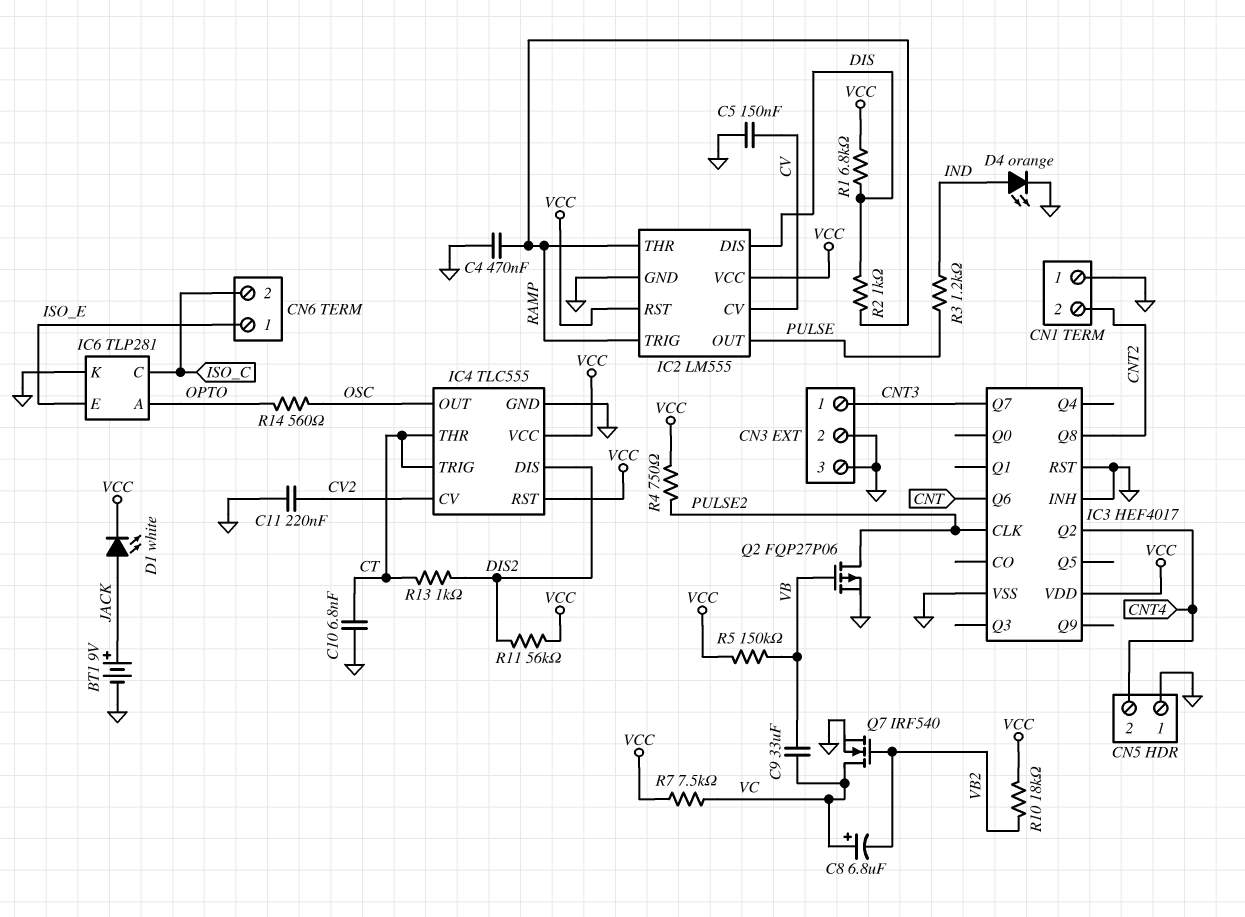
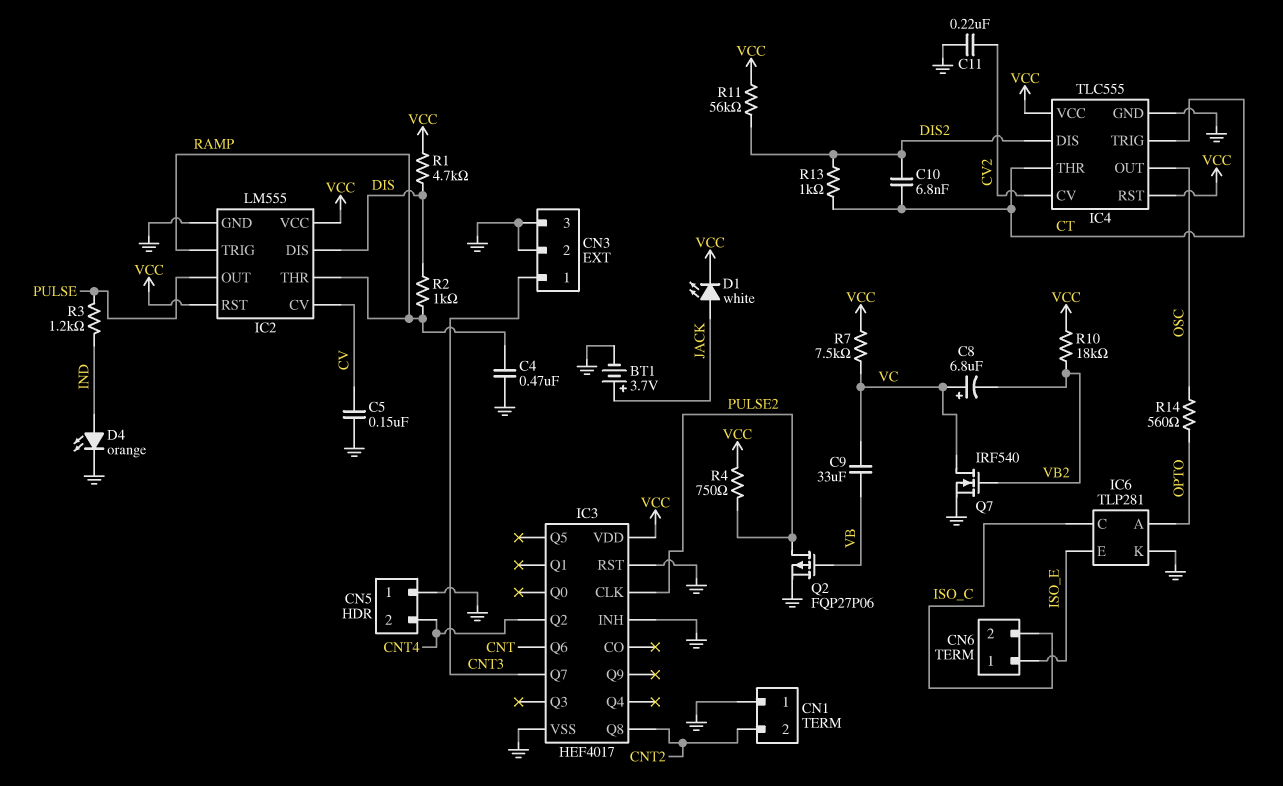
BT1: 9V (plus JACK, minus GND) -> 3.7V (plus JACK, minus GND)
C10: 6.8nF (CT, GND) -> 6.8nF (CT, DIS2)
R1: 6.8k (DIS, VCC) -> 4.7k (DIS, VCC)
R5: 150k (VB, VCC) -> none

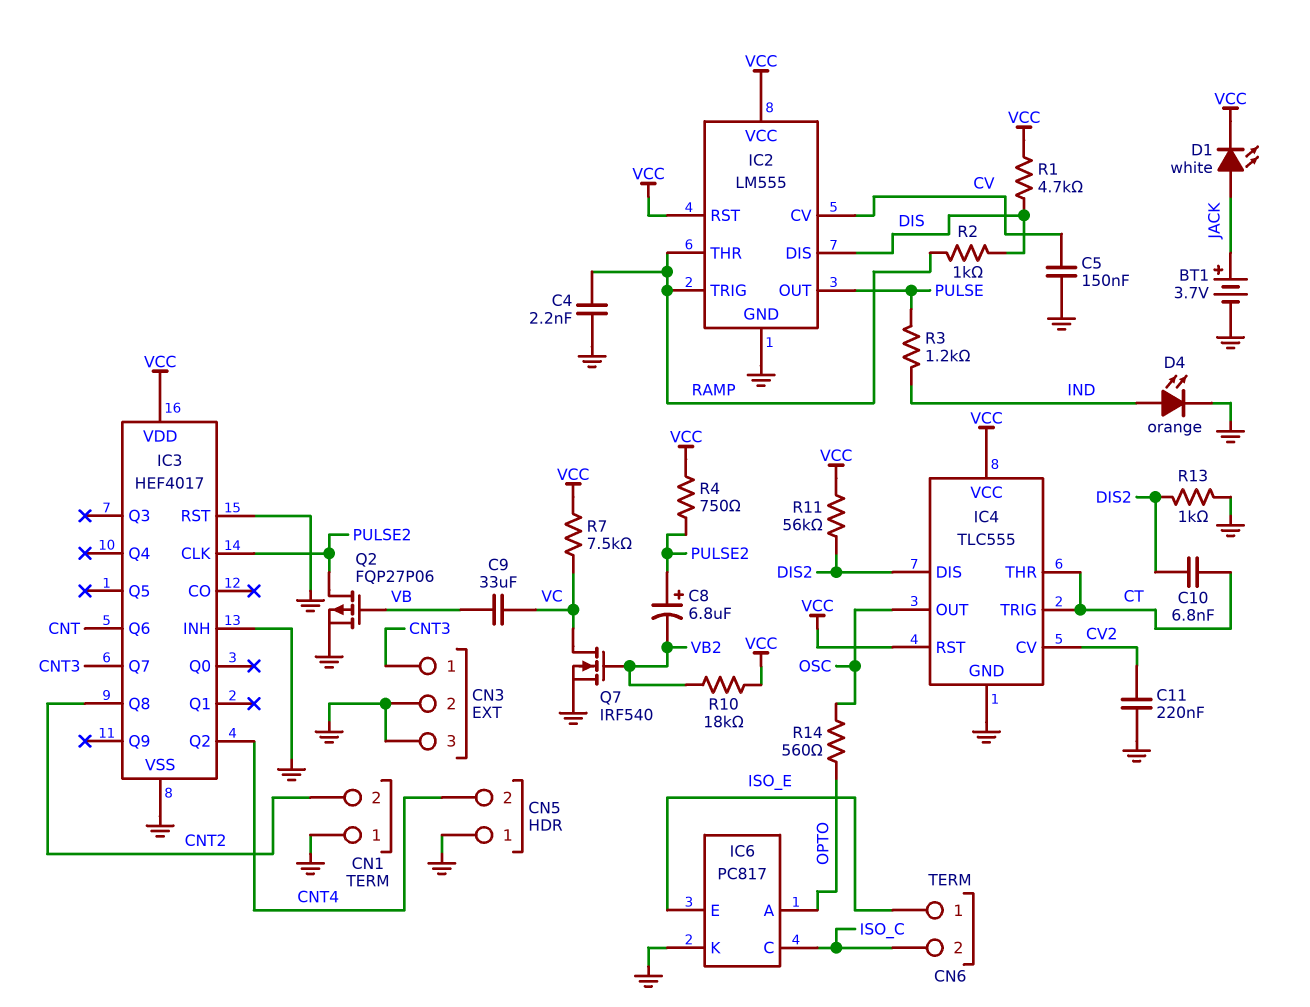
C4: 470nF (GND, RAMP) -> 2.2nF (GND, RAMP)
C8: 6.8uF (plus VC, minus VB2) -> 6.8uF (plus PULSE2, minus VB2)
IC6: TLP281 -> PC817
R13: 1k (CT, DIS2) -> 1k (DIS2, GND)

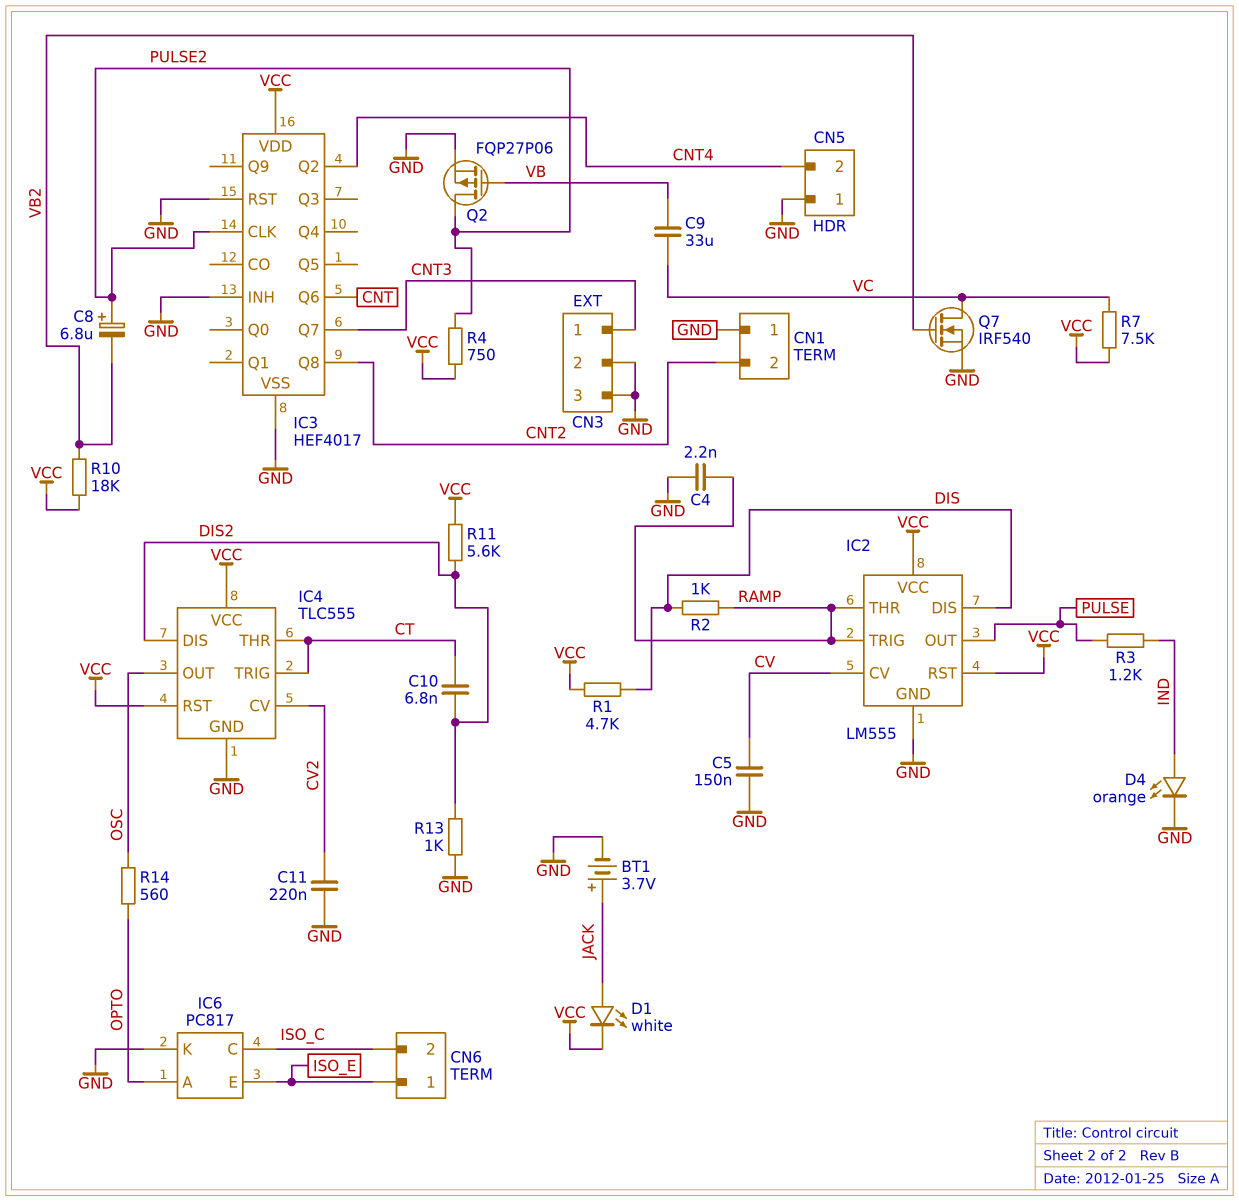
R11: 56k (DIS2, VCC) -> 5.6k (DIS2, VCC)

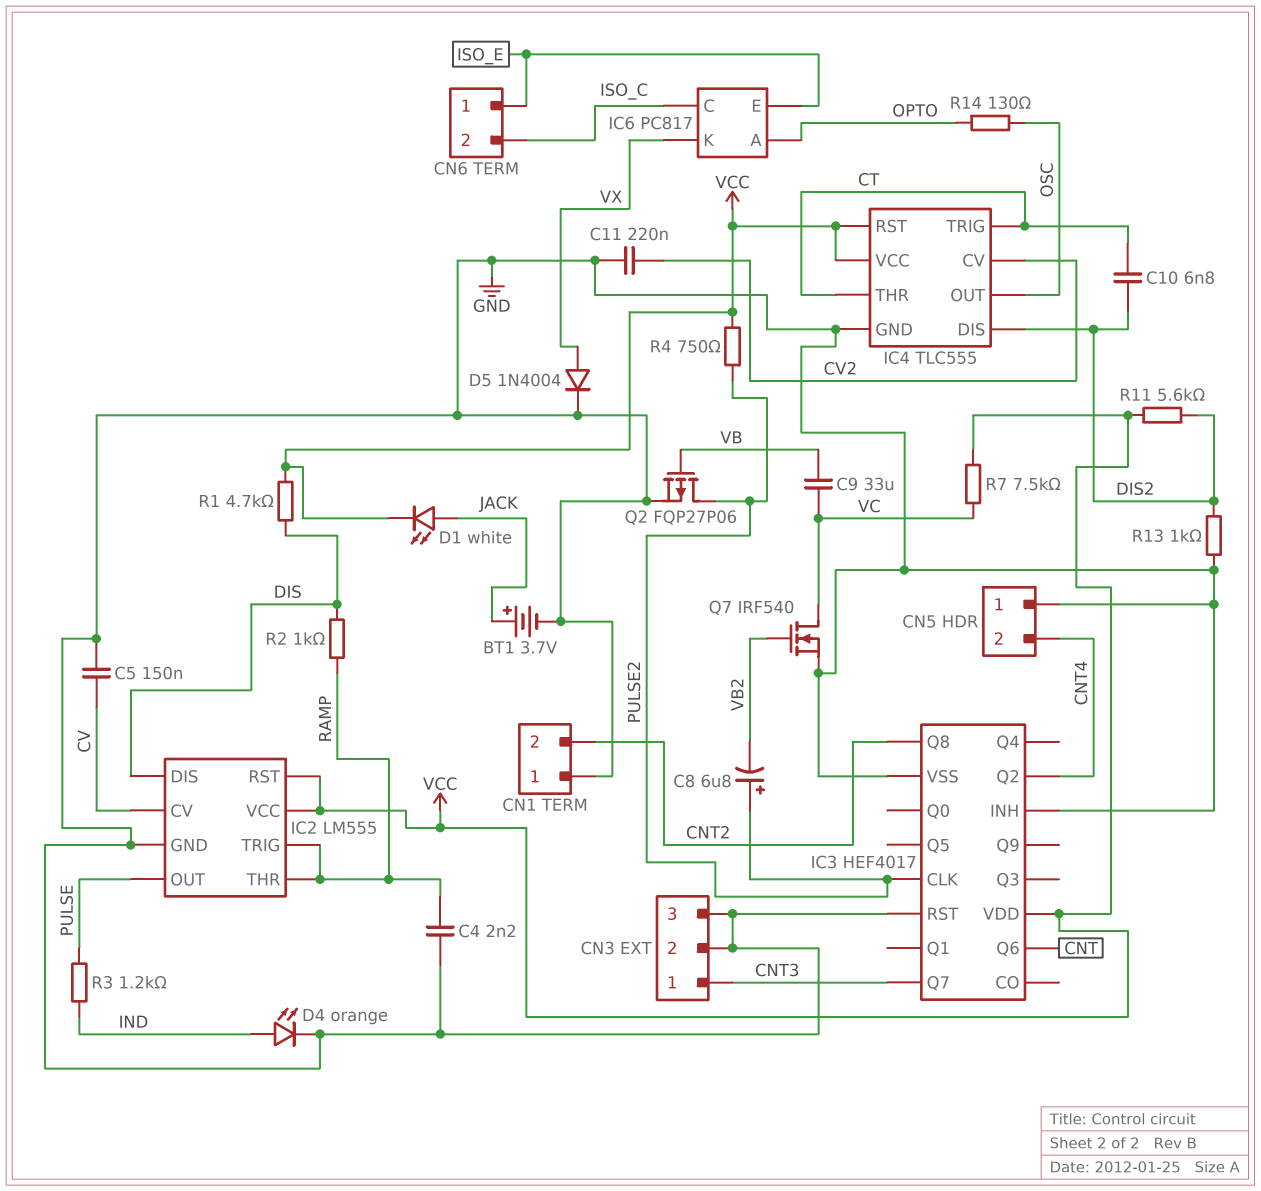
D5: none -> diode 1N4004 (A VX, K GND)
IC6 pin K: GND -> VX
R10: 18k (VB2, VCC) -> none
R14: 560 (OPTO, OSC) -> 130 (OPTO, OSC)

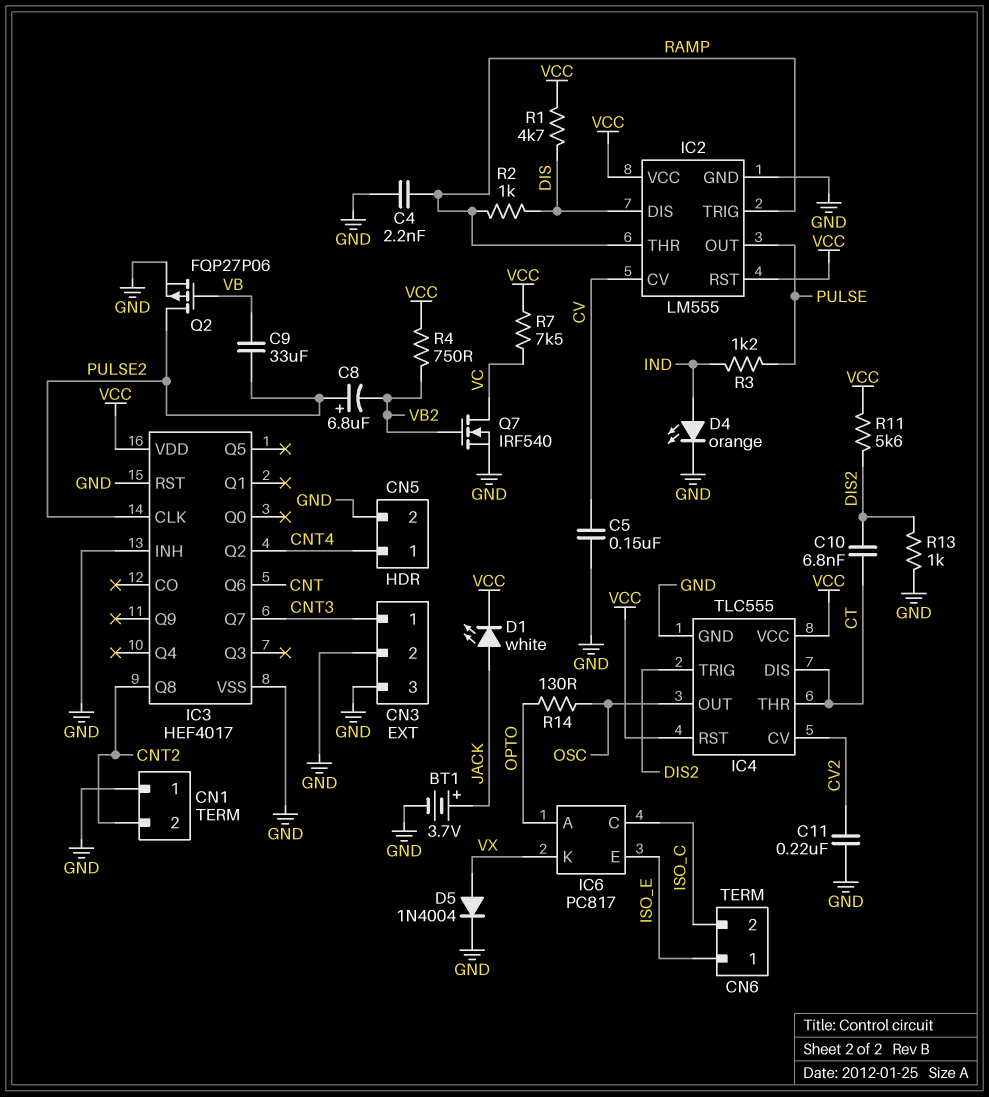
C9: 33uF (VB, VC) -> 33uF (PULSE2, VB)
CN5 pin 1: GND -> CNT4
CN5 pin 2: CNT4 -> GND
IC4 pin DIS: DIS2 -> CT
IC4 pin TRIG: CT -> DIS2
R4: 750 (PULSE2, VCC) -> 750 (VB2, VCC)

